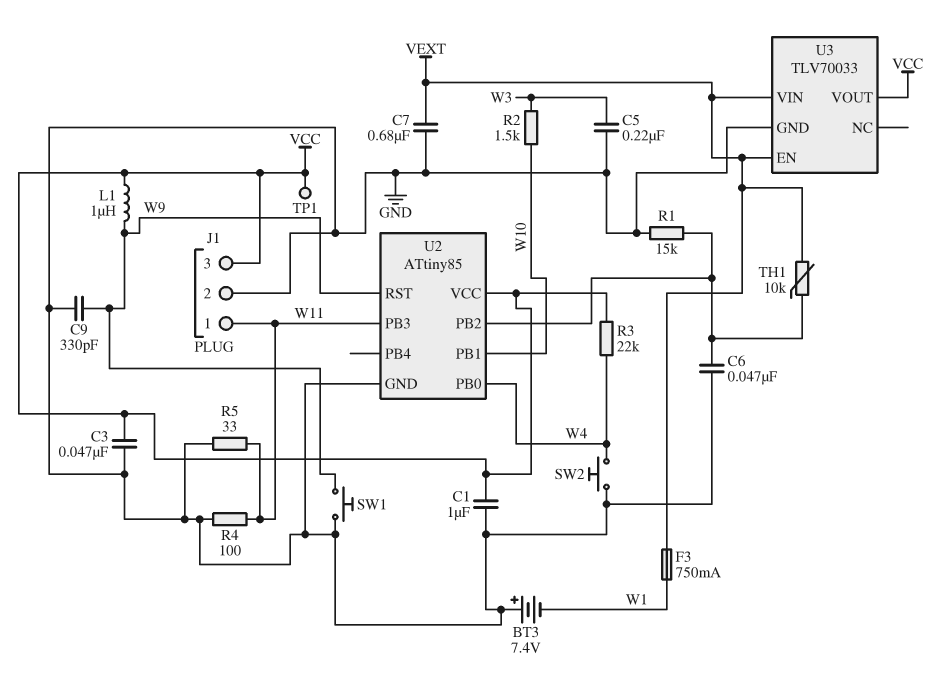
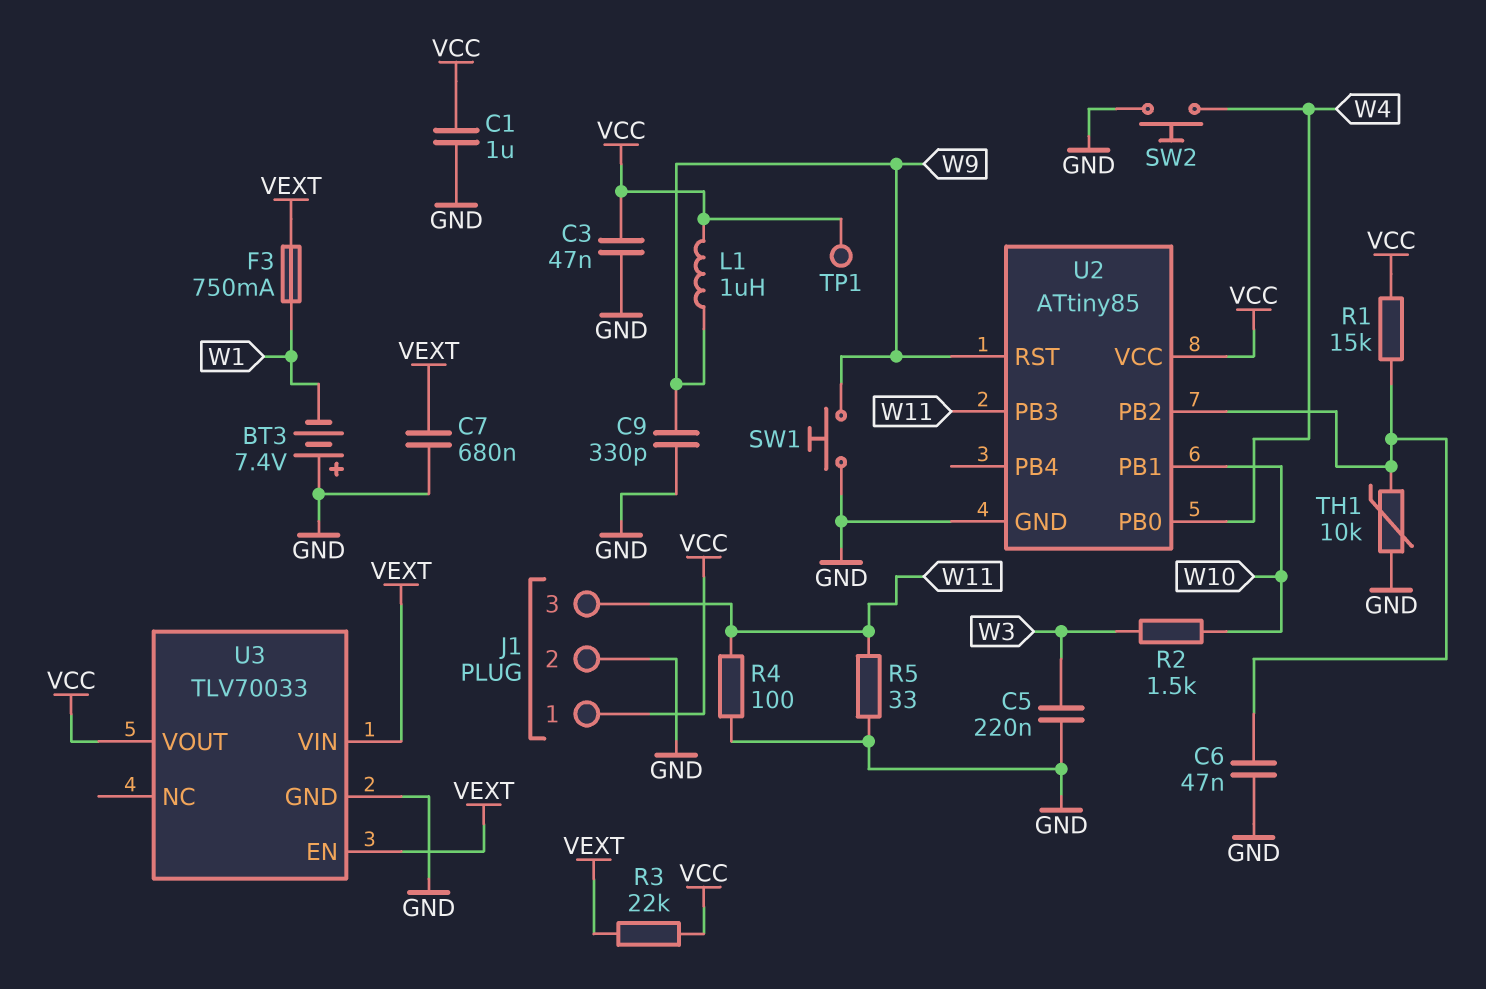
J1 pin 1: W11 -> VCC
J1 pin 3: VCC -> W11
R1: 15k (GND, U2/PB2) -> 15k (U2/PB2, VCC)
R3: 22k (VCC, W4) -> 22k (VCC, VEXT)
TH1: 10k (U2/PB2, VEXT) -> 10k (GND, U2/PB2)

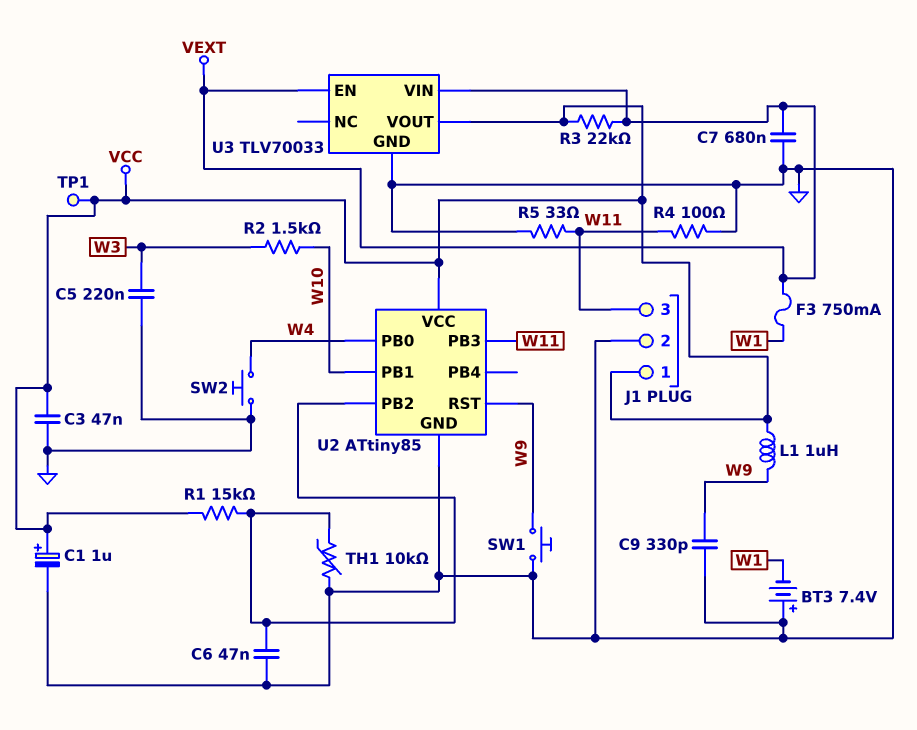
C1: 1uF (GND, VCC) -> 1uF (plus VCC, minus GND)

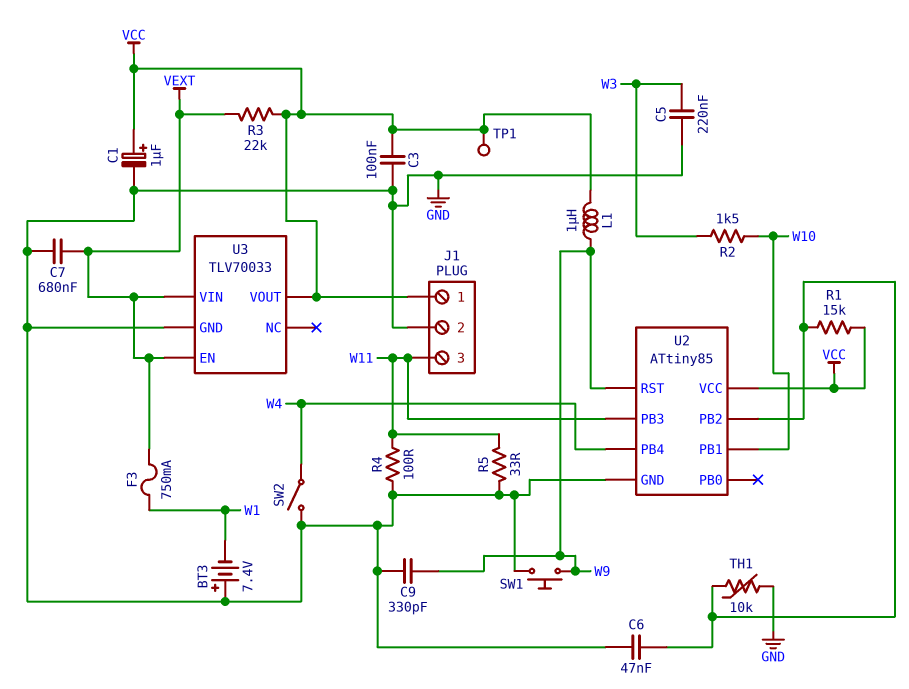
C3: 47nF (GND, VCC) -> 100nF (GND, VCC)
SW2: button (GND, W4) -> switch (GND, W4)
U2 pin PB0: W4 -> none
U2 pin PB4: none -> W4

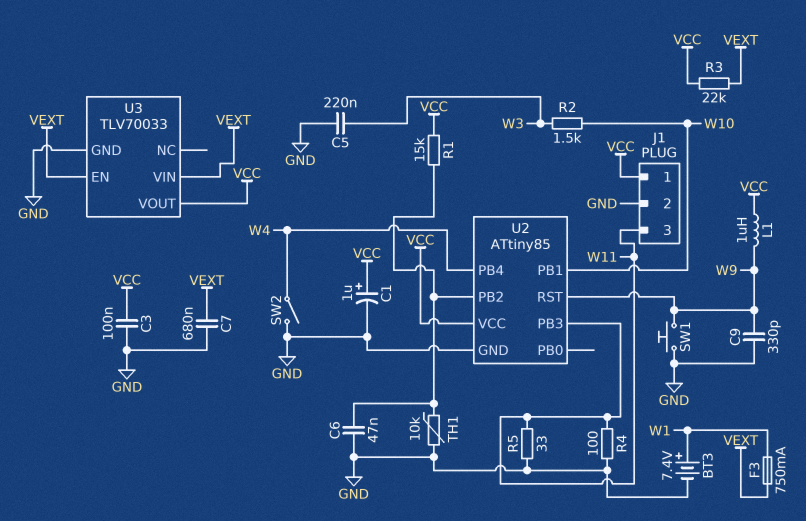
BT3: 7.4V (plus GND, minus W1) -> 7.4V (plus W1, minus GND)
TP1: test point (VCC) -> none

